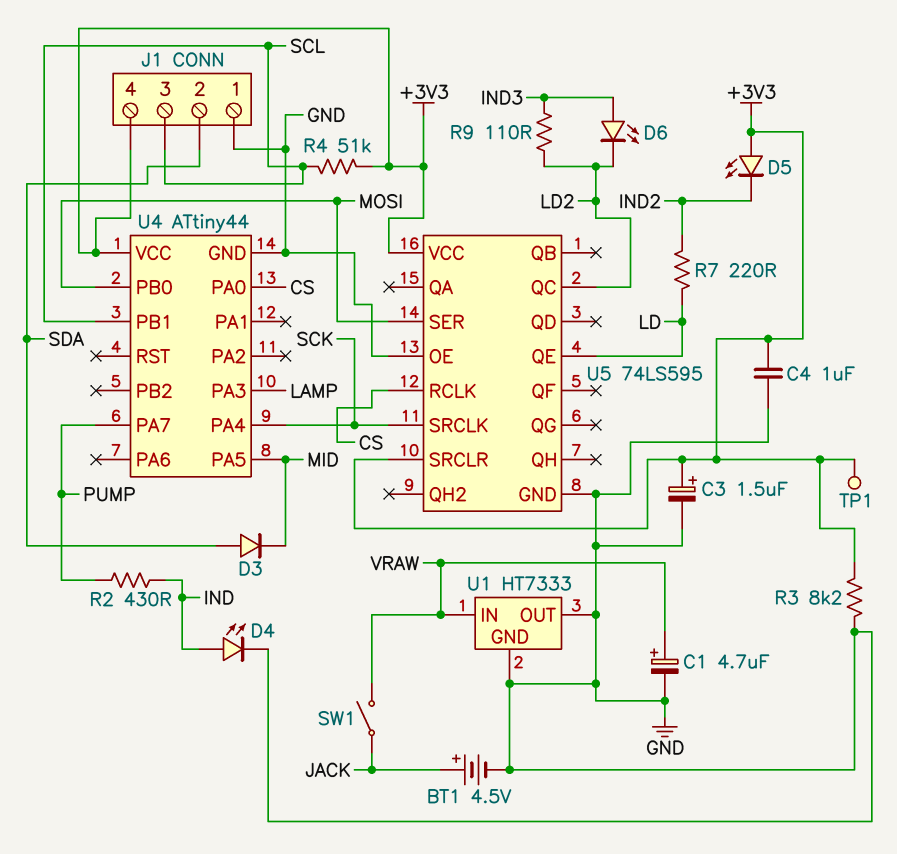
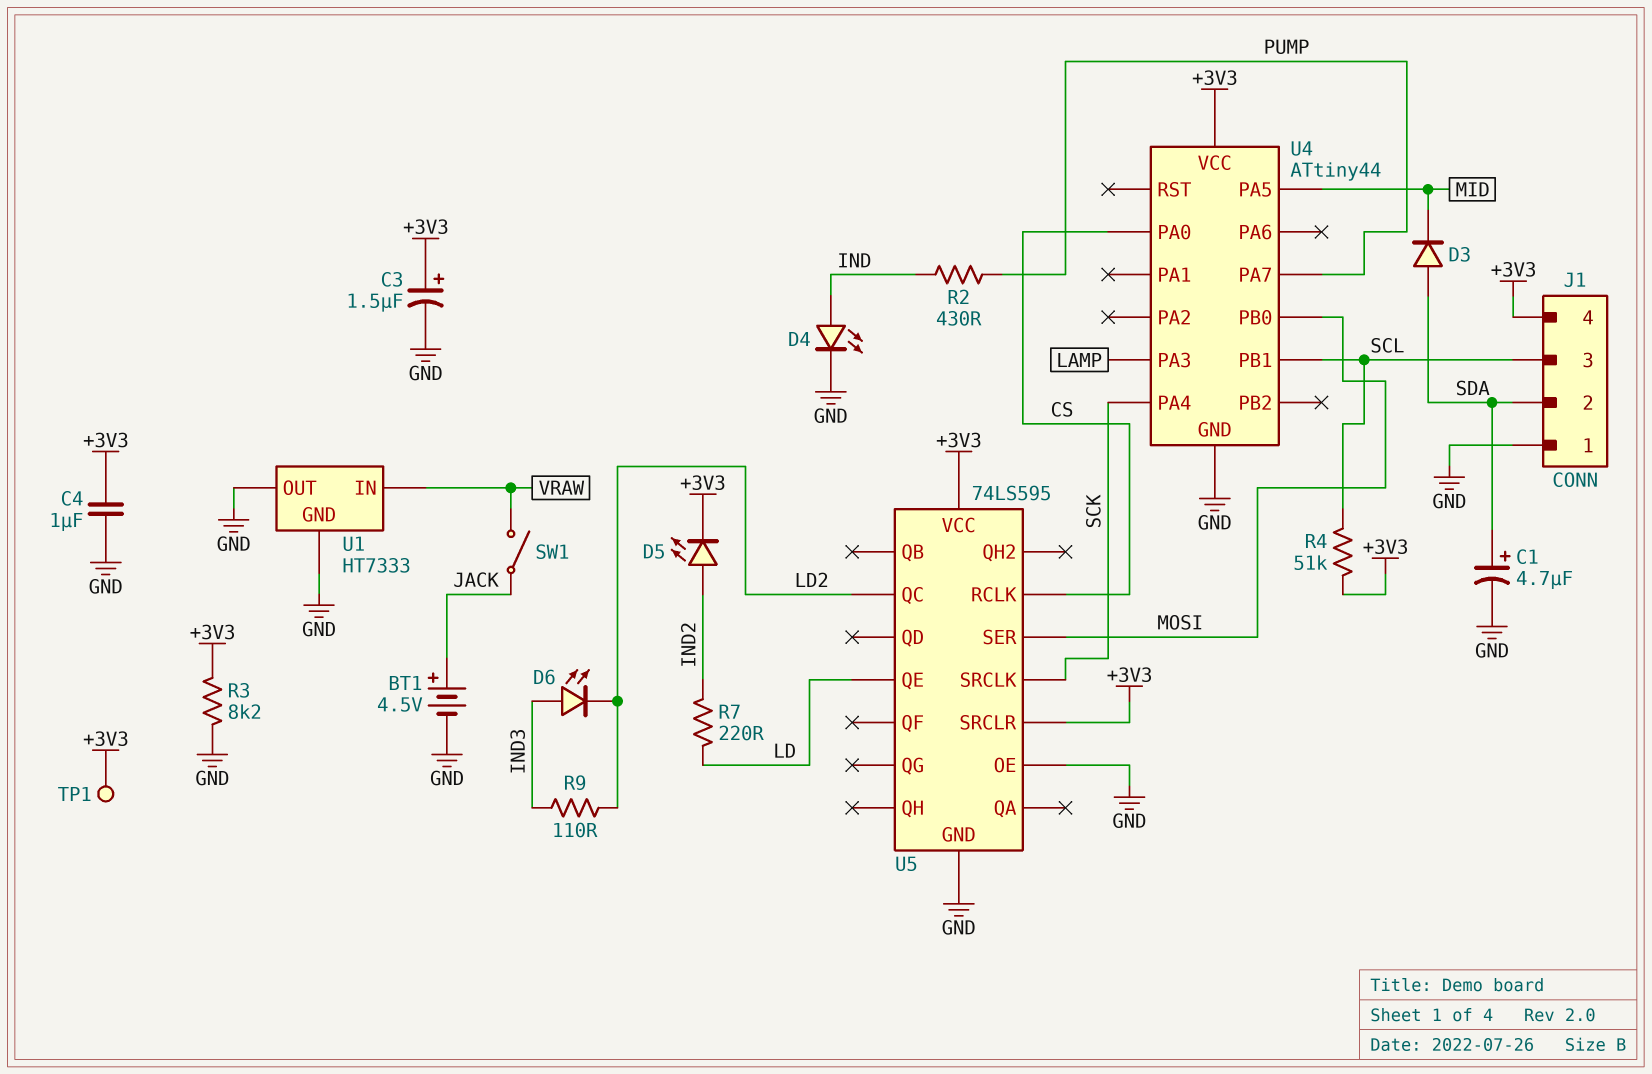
C1: 4.7uF (plus VRAW, minus GND) -> 4.7uF (plus SDA, minus GND)
D5: LED (A +3V3, K IND2) -> LED (A IND2, K +3V3)

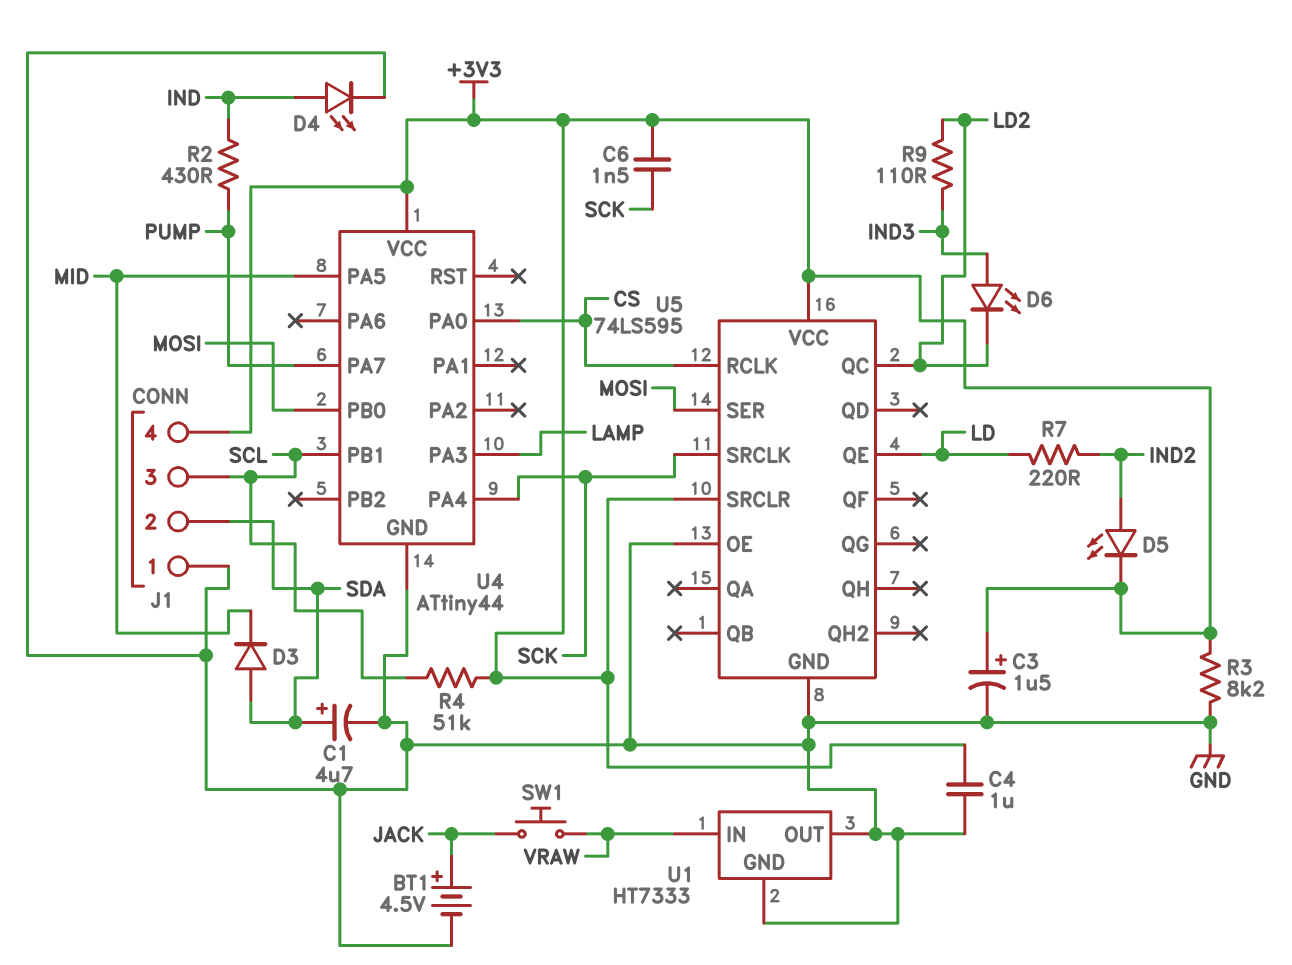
C6: none -> 1.5nF (+3V3, SCK)
SW1: switch (JACK, VRAW) -> button (JACK, VRAW)
TP1: test point (+3V3) -> none

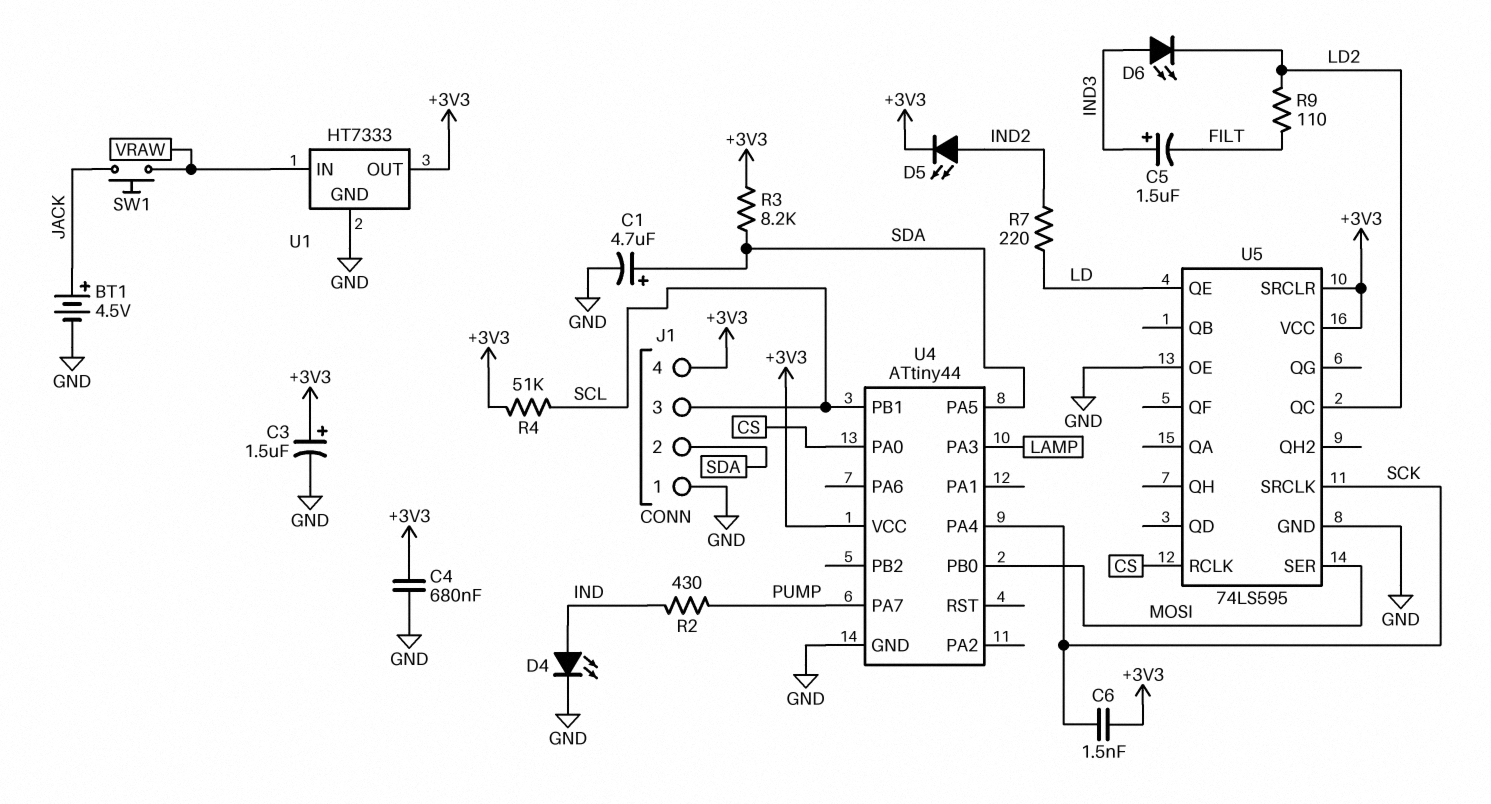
C4: 1uF (+3V3, GND) -> 680nF (+3V3, GND)
C5: none -> 1.5uF (plus IND3, minus FILT)
D3: diode (A SDA, K MID) -> none
R3: 8.2k (+3V3, GND) -> 8.2k (+3V3, SDA)
R9: 110 (IND3, LD2) -> 110 (FILT, LD2)
U1 pin OUT: GND -> +3V3
U4 pin PA5: MID -> SDA

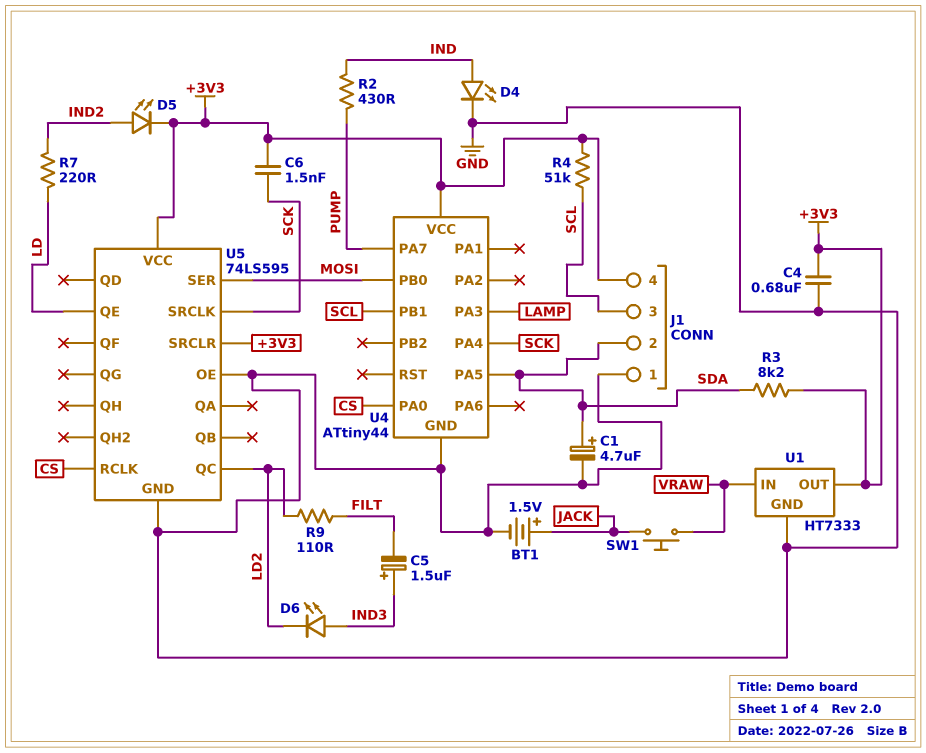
BT1: 4.5V (plus JACK, minus GND) -> 1.5V (plus JACK, minus GND)
C3: 1.5uF (plus +3V3, minus GND) -> none

